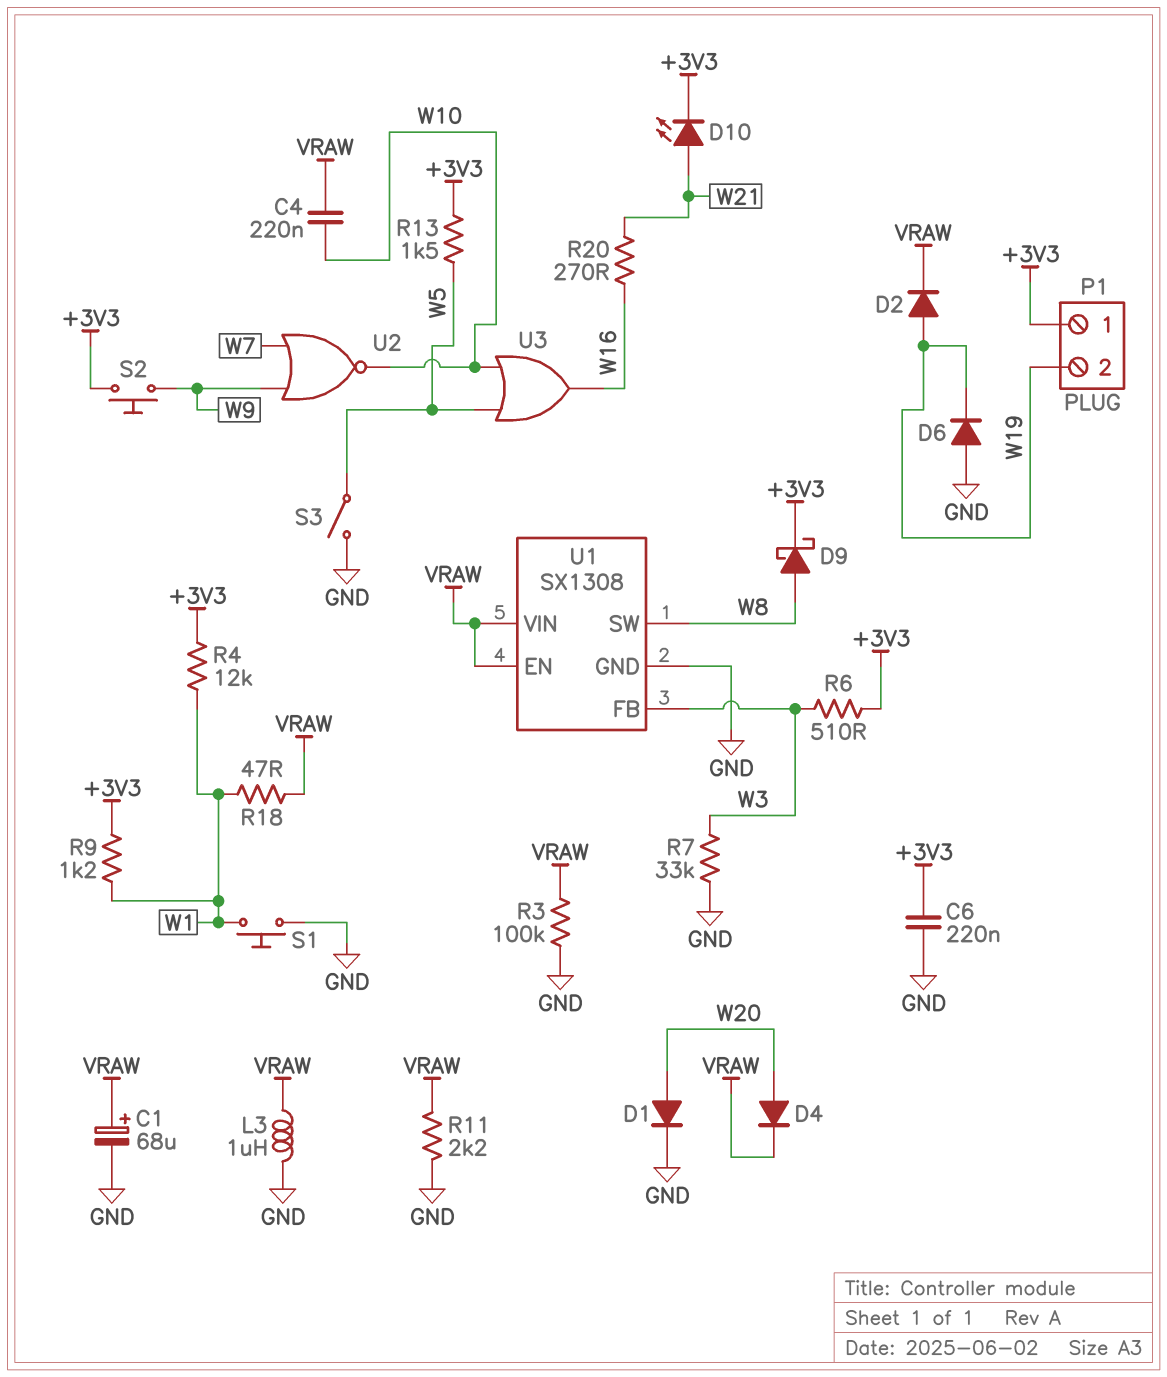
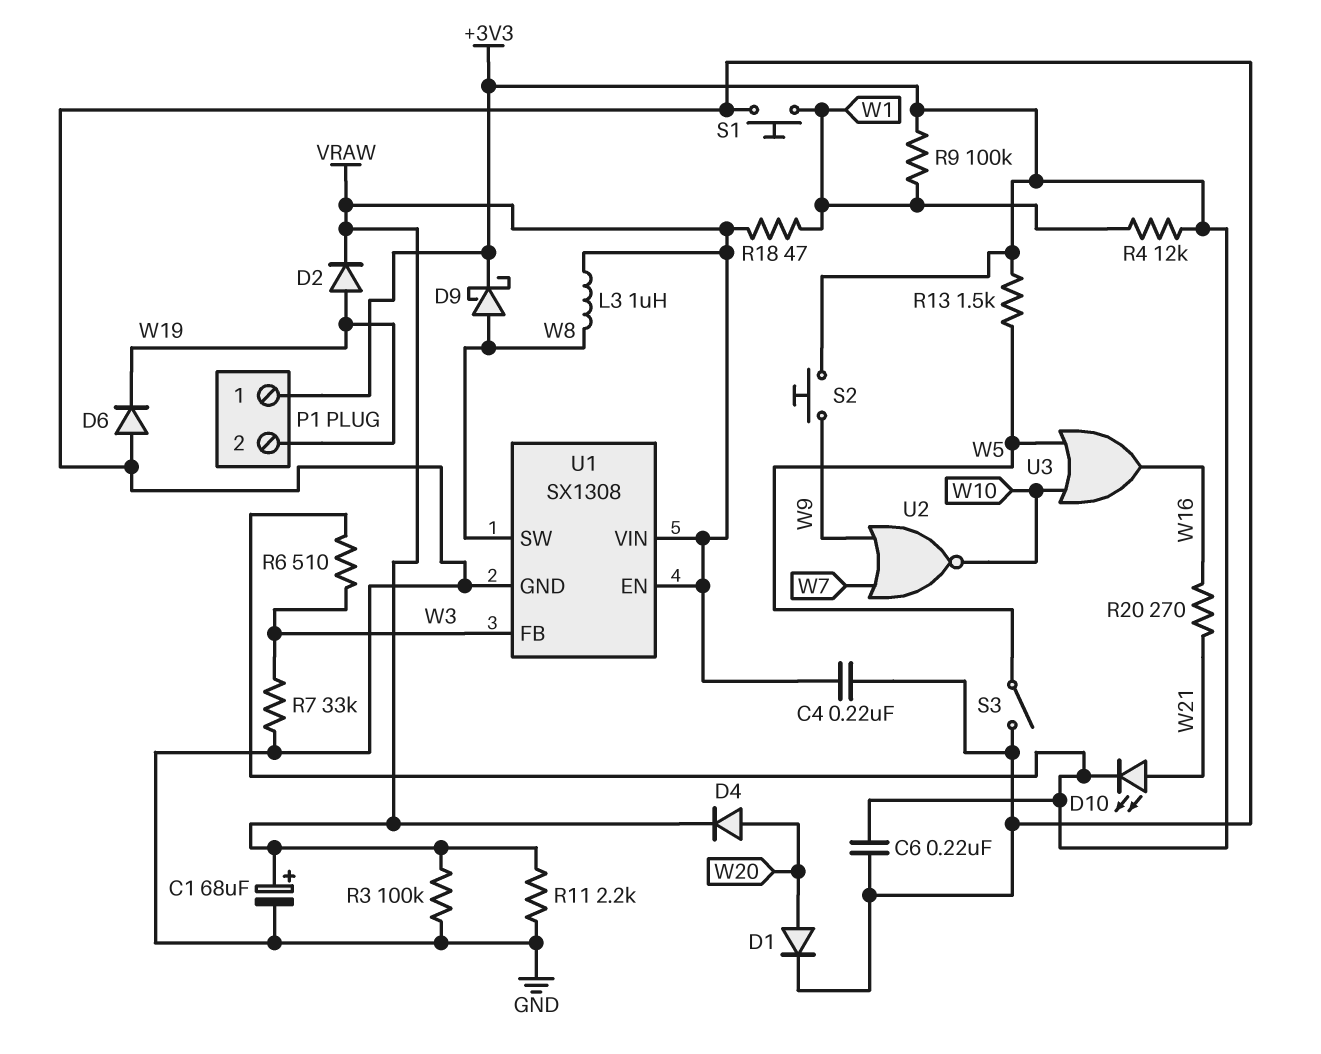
C4: 220nF (VRAW, W10) -> 220nF (GND, VRAW)
L3: 1uH (GND, VRAW) -> 1uH (VRAW, W8)
R9: 1.2k (+3V3, W1) -> 100k (+3V3, W1)

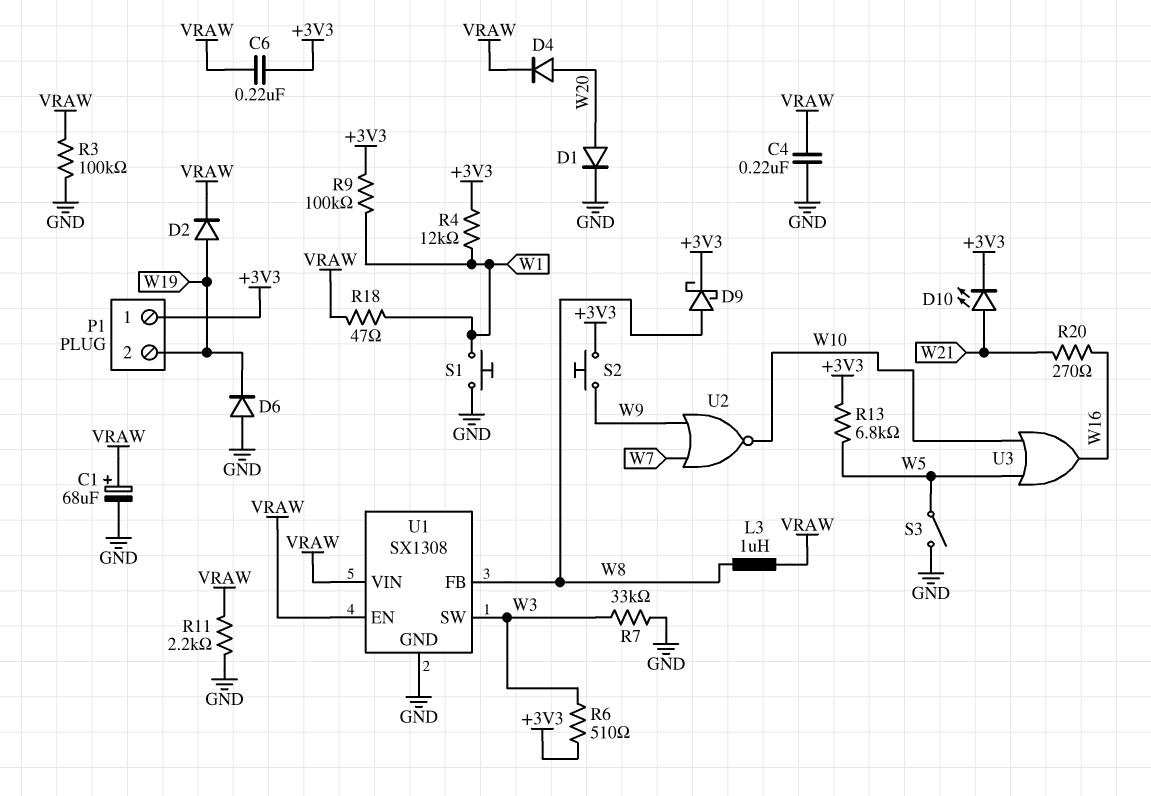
C6: 220nF (+3V3, GND) -> 220nF (+3V3, VRAW)
R13: 1.5k (+3V3, W5) -> 6.8k (+3V3, W5)
U1 pin FB: W3 -> W8
U1 pin SW: W8 -> W3

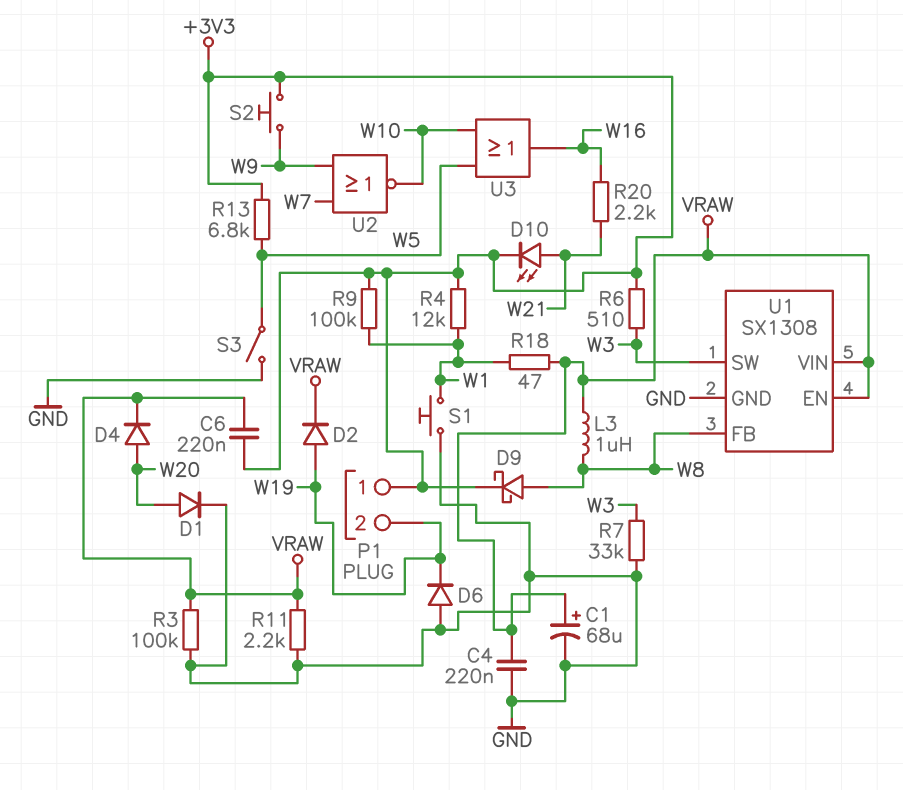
R20: 270 (W16, W21) -> 2.2k (W16, W21)

